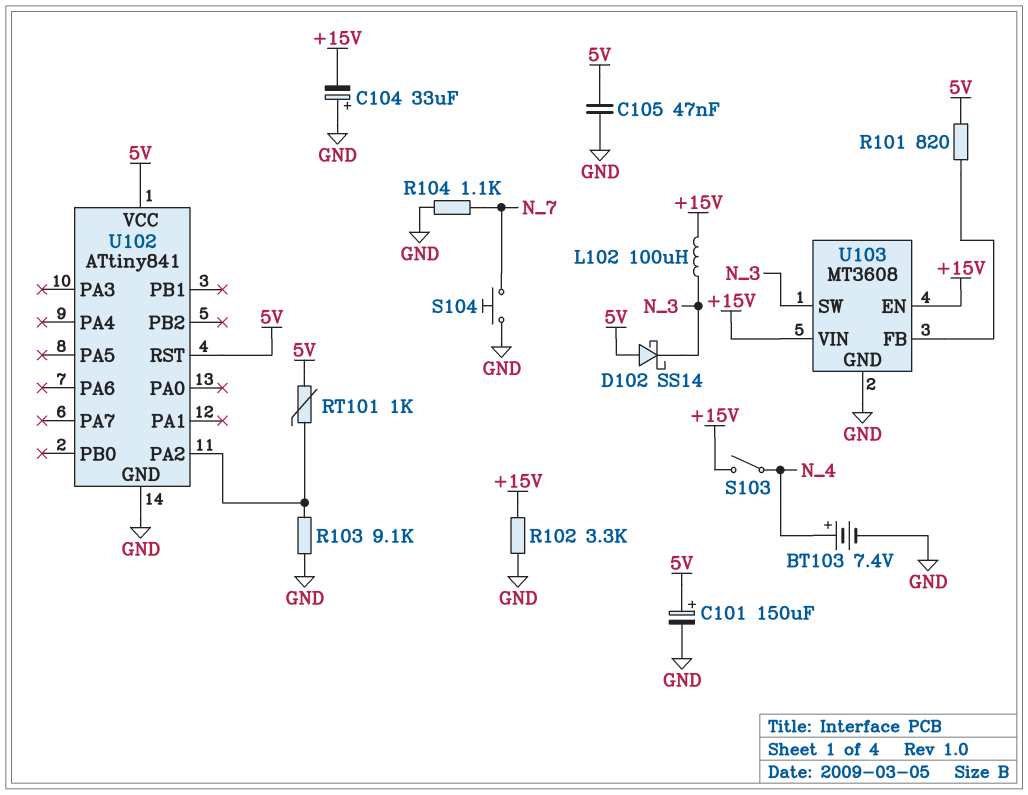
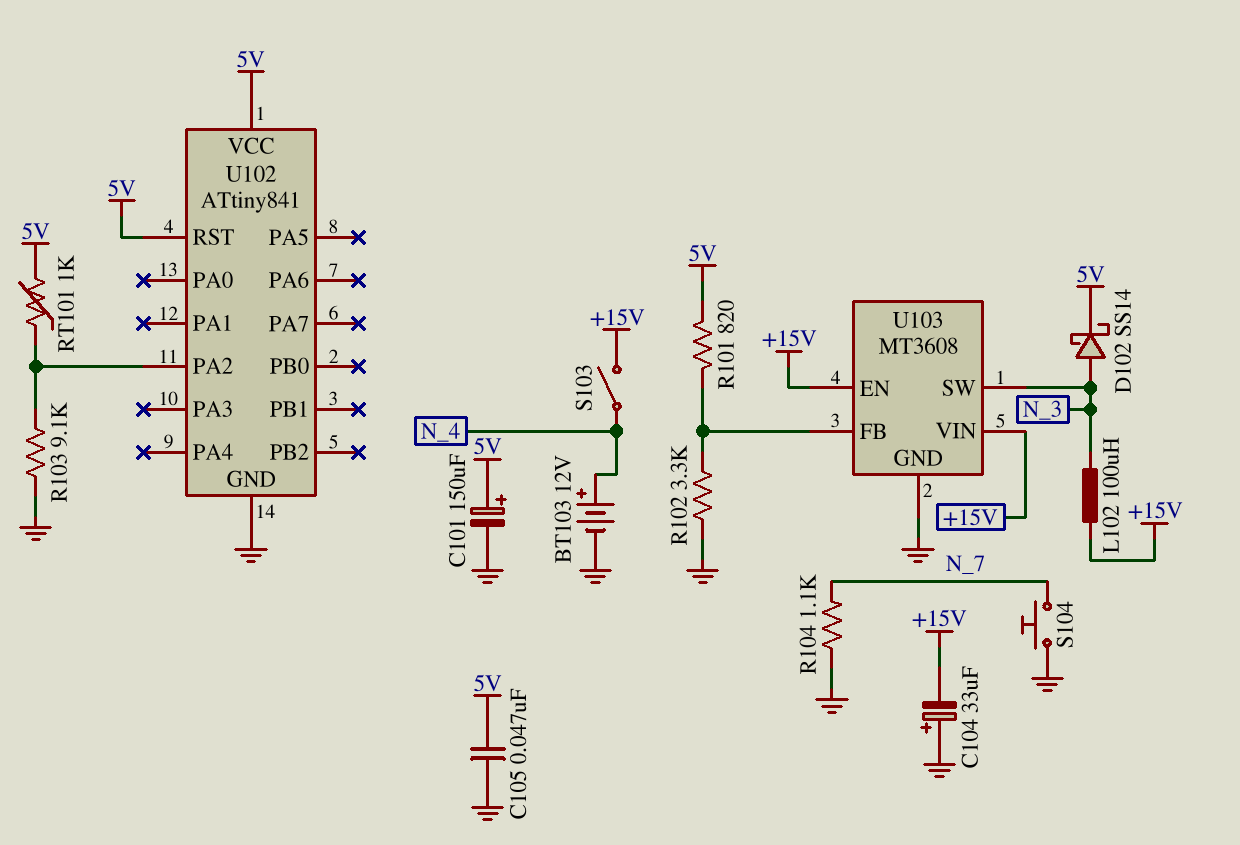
BT103: 7.4V (plus N_4, minus GND) -> 12V (plus N_4, minus GND)
D102: schottky SS14 (A 5V, K N_3) -> schottky SS14 (A N_3, K 5V)
R102: 3.3k (+15V, GND) -> 3.3k (GND, U103/FB)

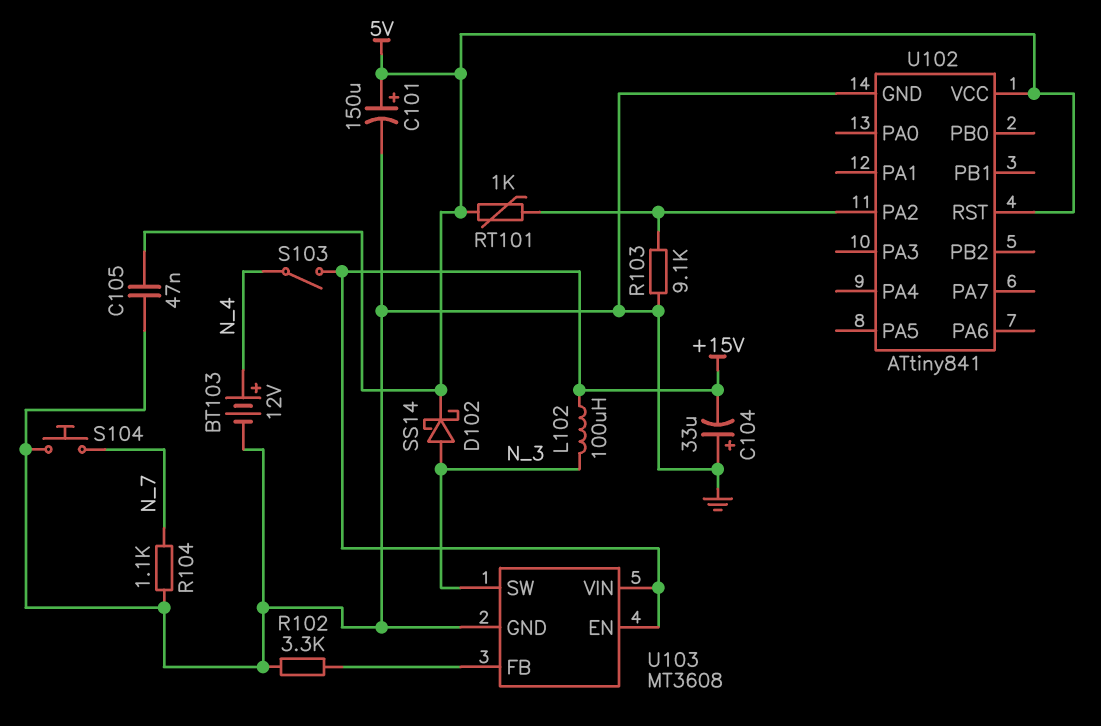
R101: 820 (5V, U103/FB) -> none

